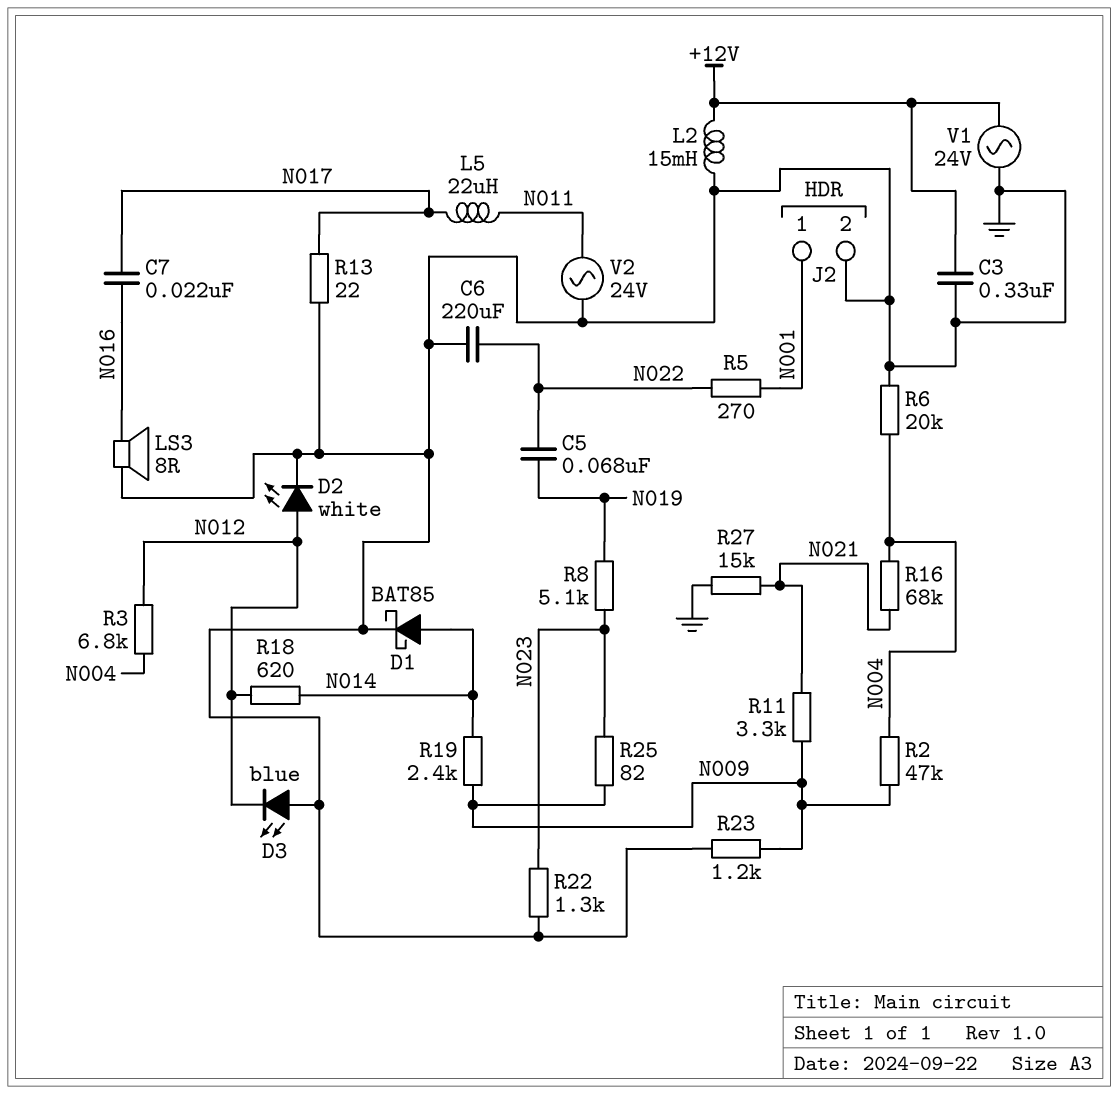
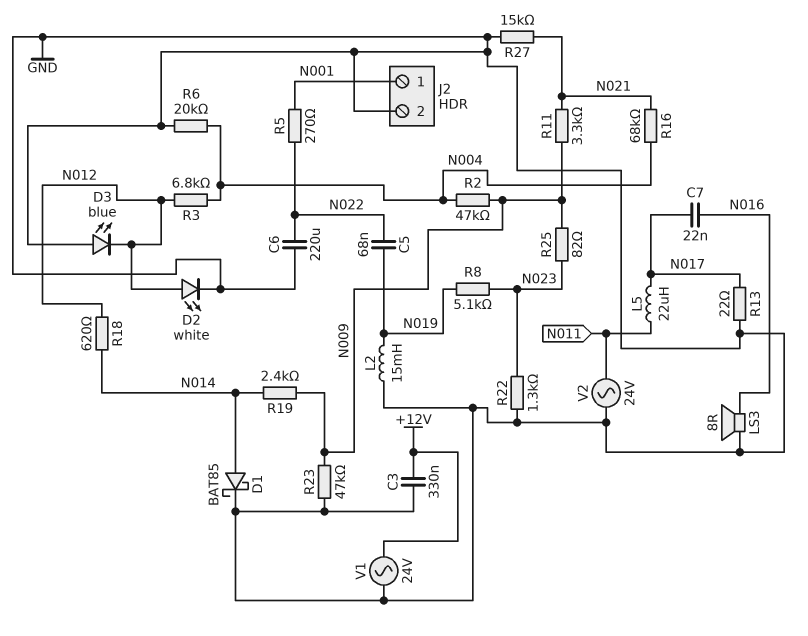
L2: 15mH (+12V, GND) -> 15mH (GND, N019)
R23: 1.2k (GND, N009) -> 47k (GND, N009)

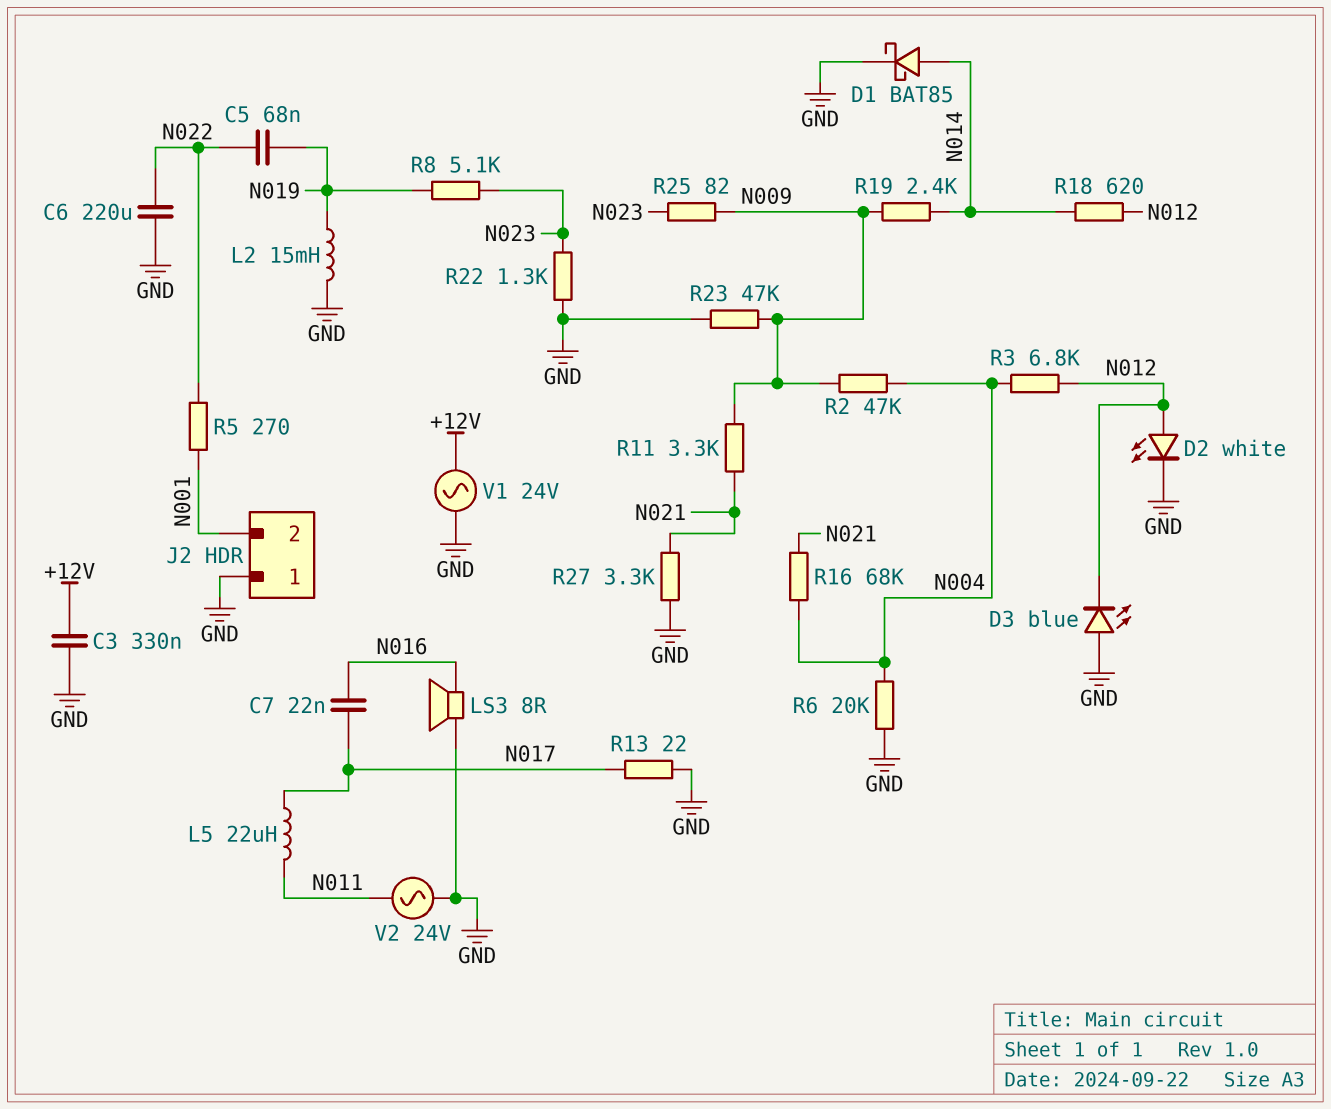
J2 pin 1: N001 -> GND
J2 pin 2: GND -> N001
R27: 15k (GND, N021) -> 3.3k (GND, N021)

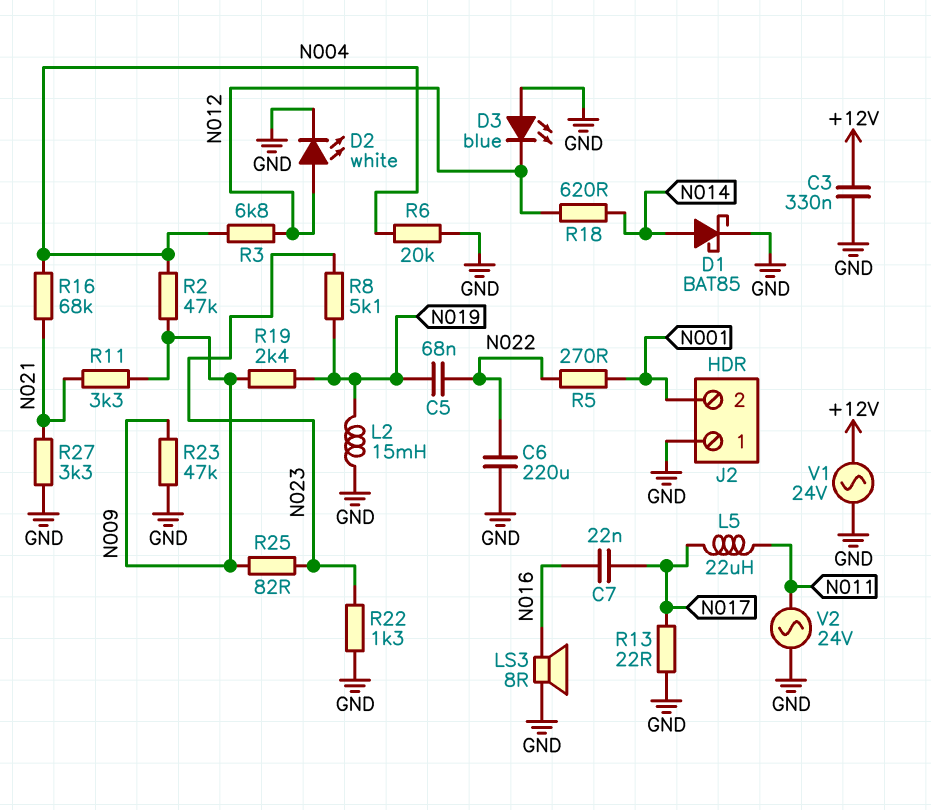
R19: 2.4k (N009, N014) -> 2.4k (N009, N019)

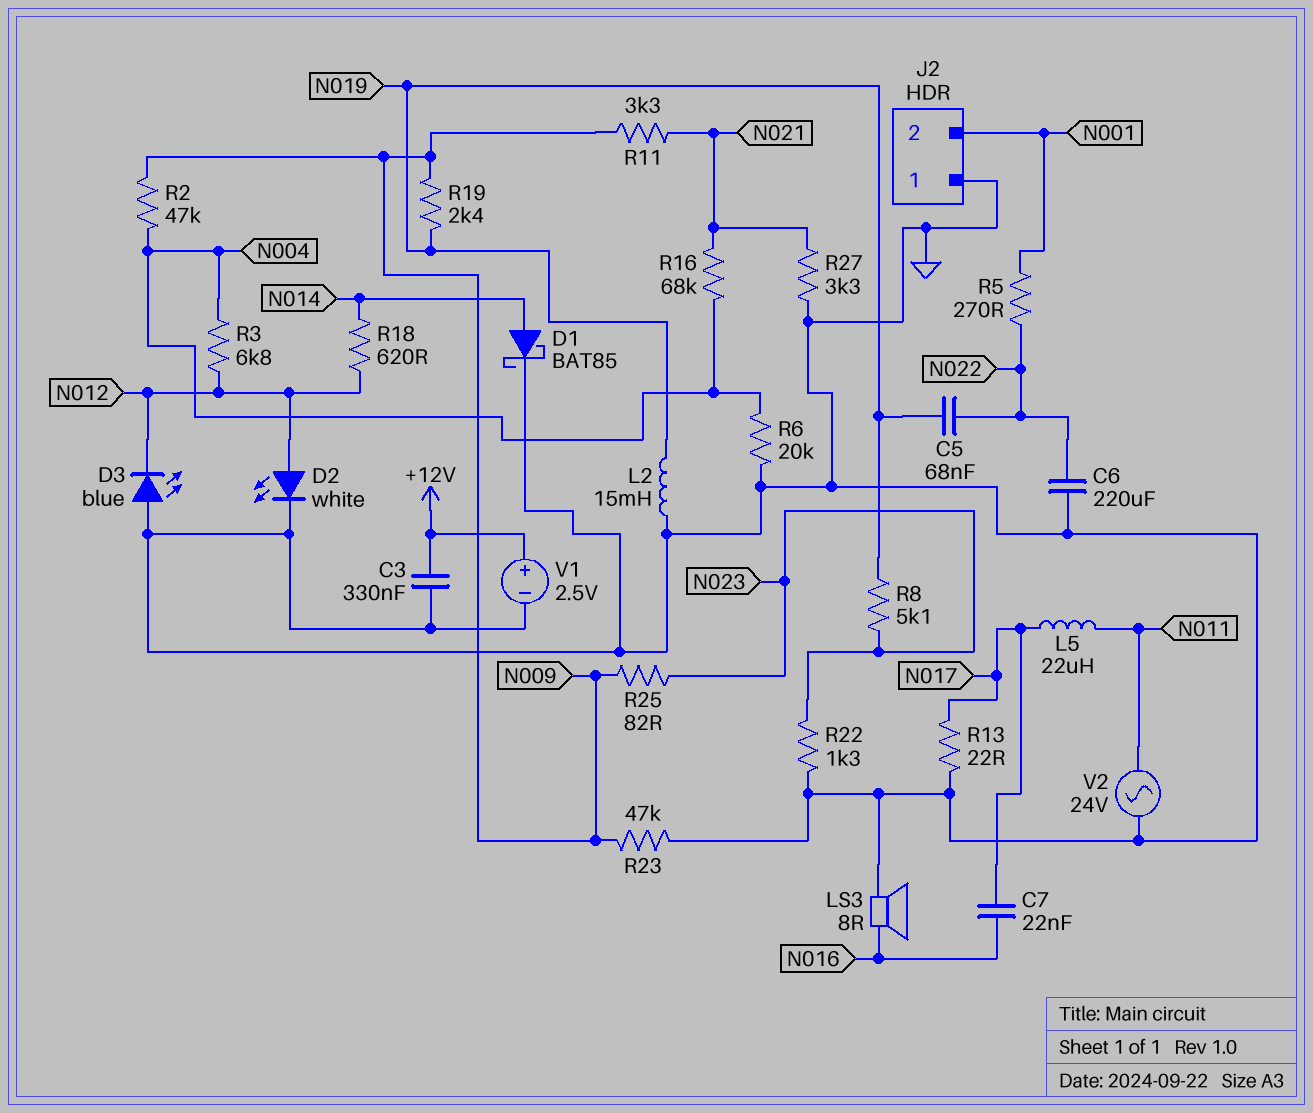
V1: AC 24V (+12V, GND) -> 2.5V (plus +12V, minus GND)

